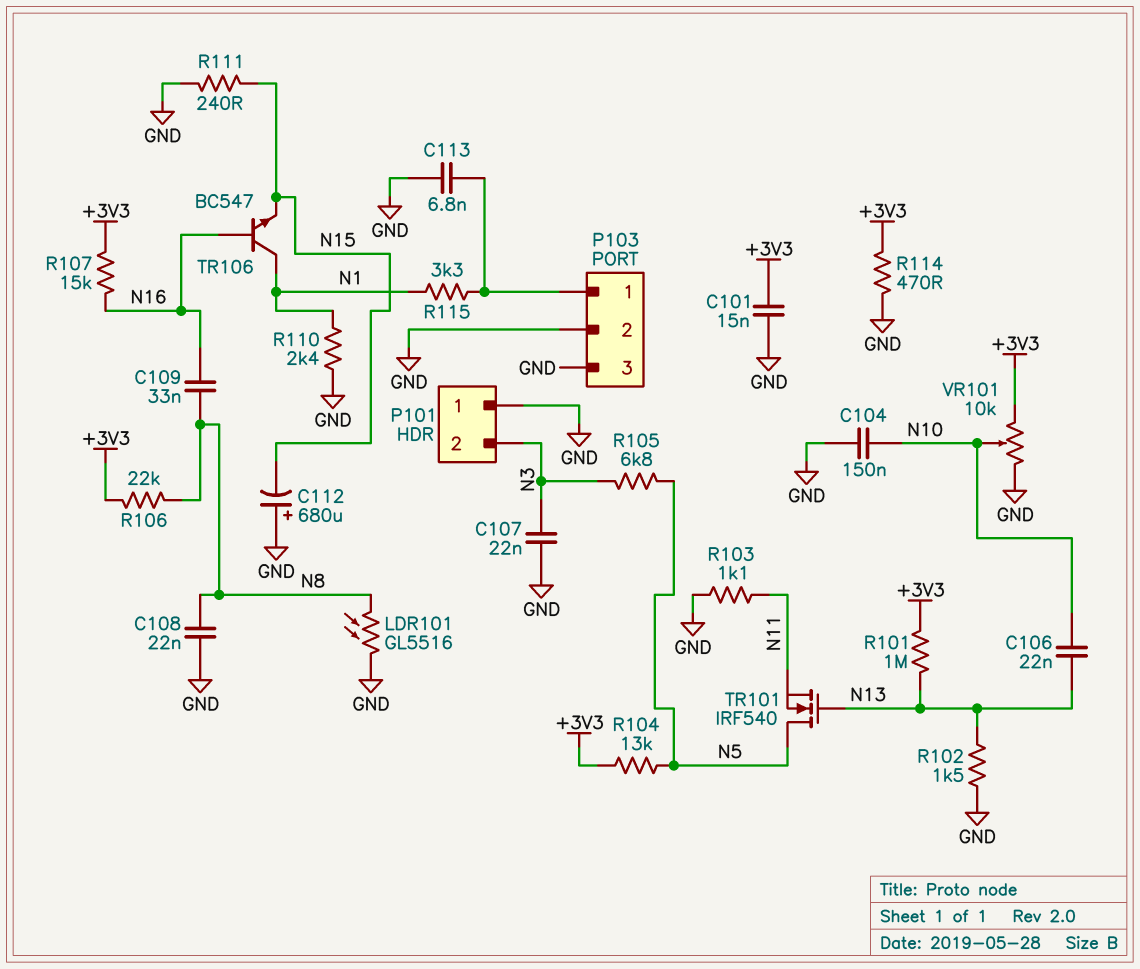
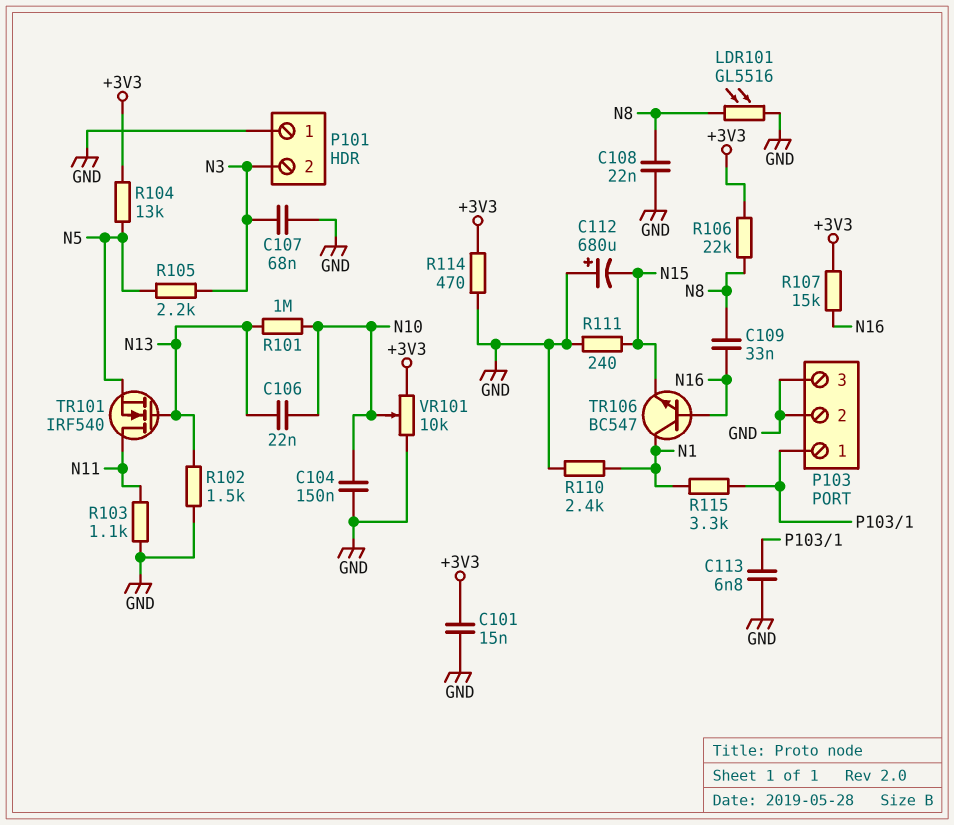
C107: 22nF (GND, N3) -> 68nF (GND, N3)
R101: 1M (+3V3, N13) -> 1M (N10, N13)
R105: 6.8k (N3, N5) -> 2.2k (N3, N5)
TR101: NMOS IRF540 (G N13, D N5, S N11) -> NMOS IRF540 (G N13, D N11, S N5)

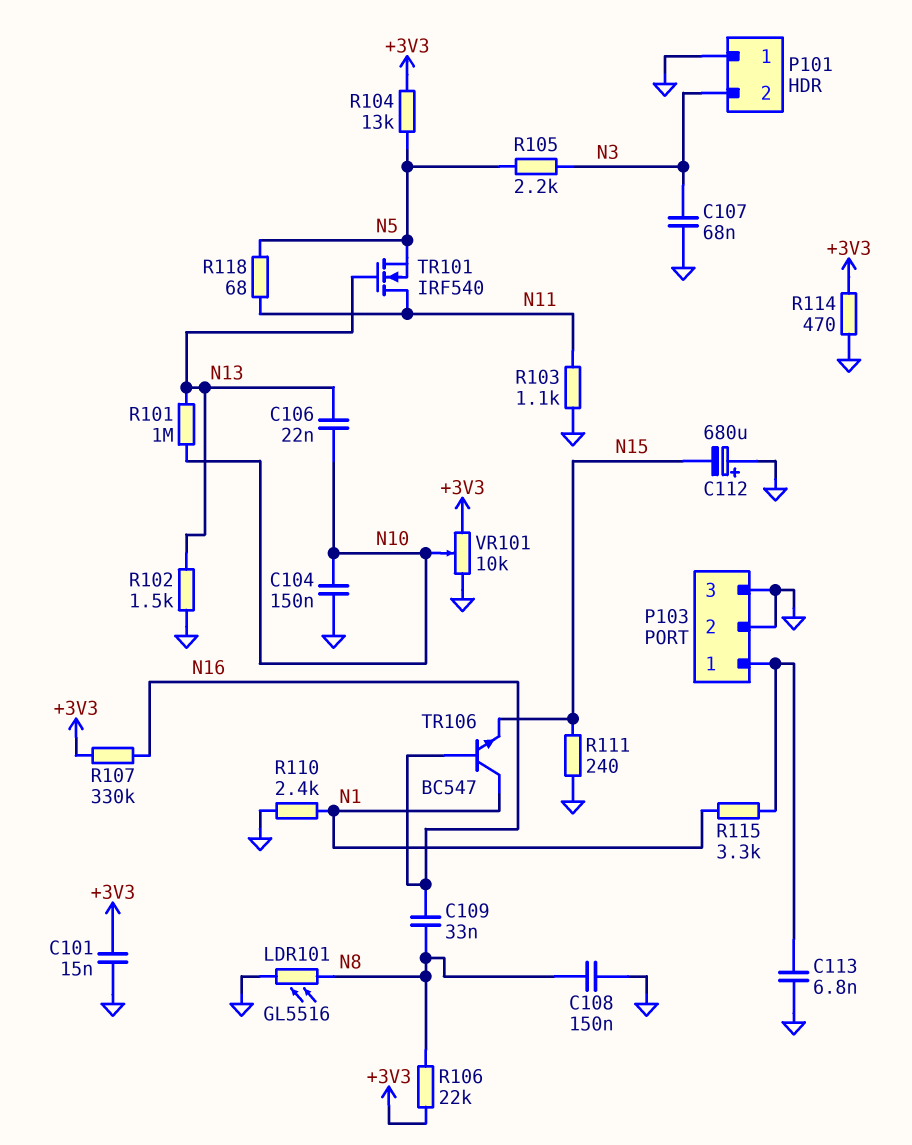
C108: 22nF (GND, N8) -> 150nF (GND, N8)
R107: 15k (+3V3, N16) -> 330k (+3V3, N16)
R118: none -> 68 (N5, N11)

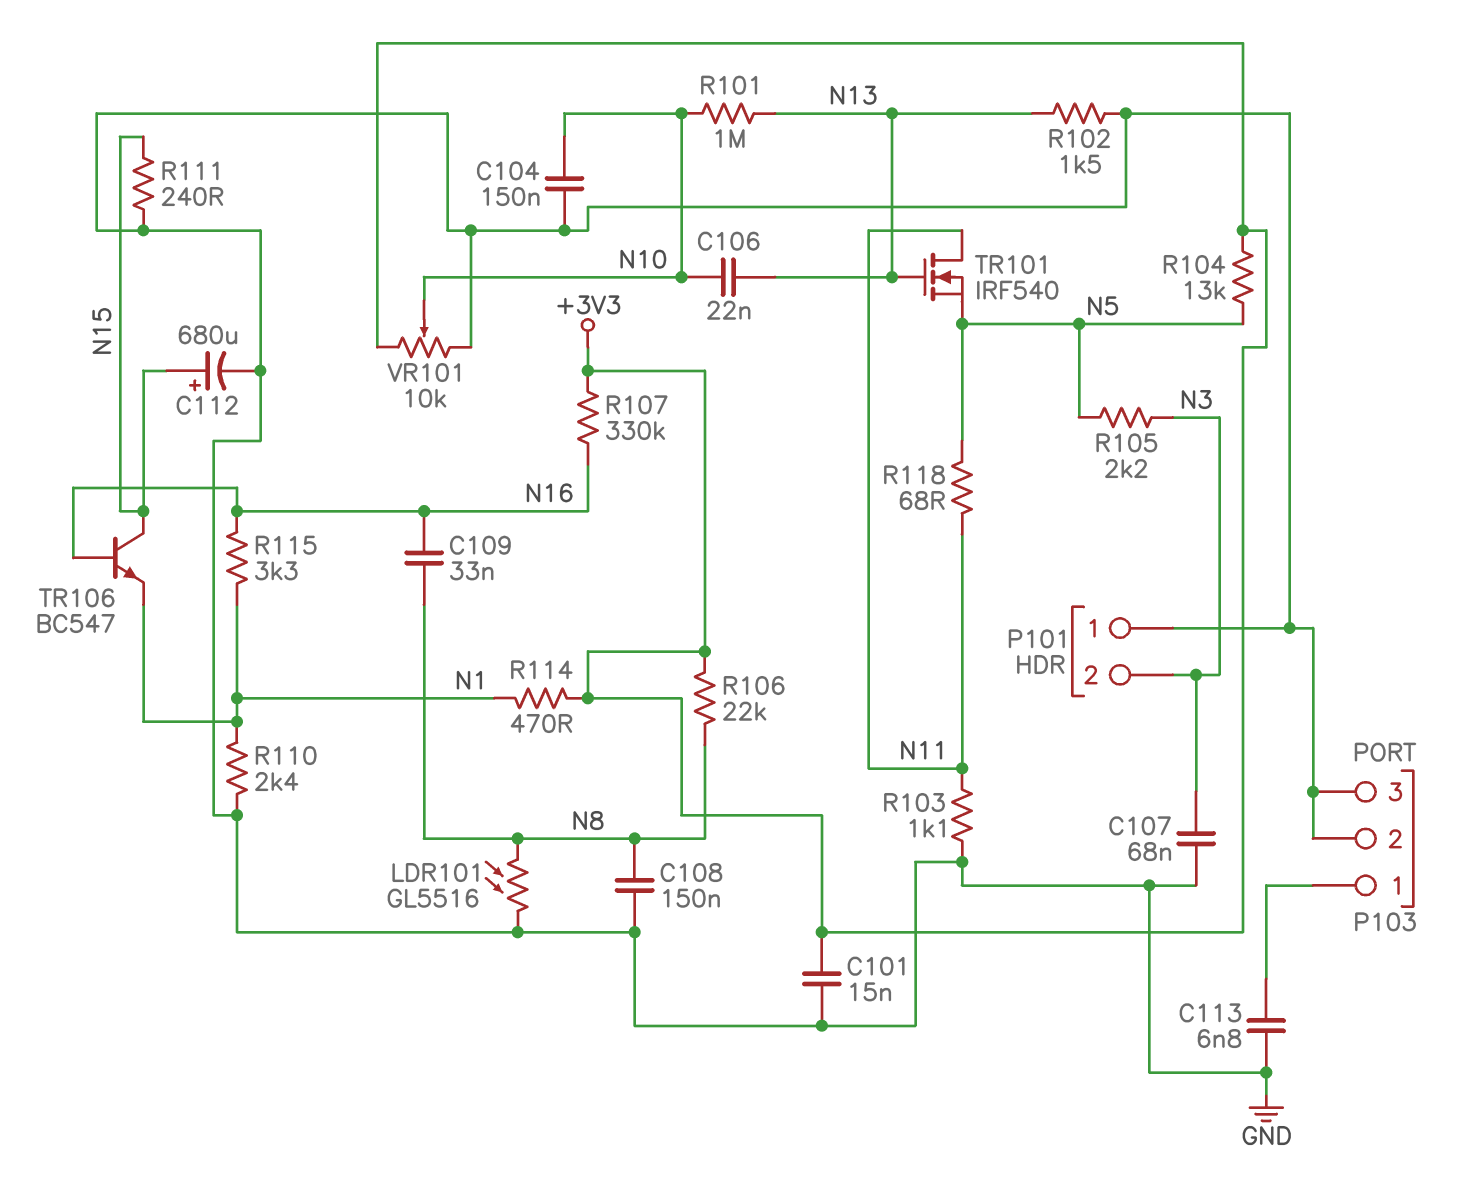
C112: 680uF (plus GND, minus N15) -> 680uF (plus N15, minus GND)
R114: 470 (+3V3, GND) -> 470 (+3V3, N1)
R115: 3.3k (N1, P103/1) -> 3.3k (N1, N16)
TR106: NPN BC547 (B N16, C N1, E N15) -> NPN BC547 (B N16, C N15, E N1)

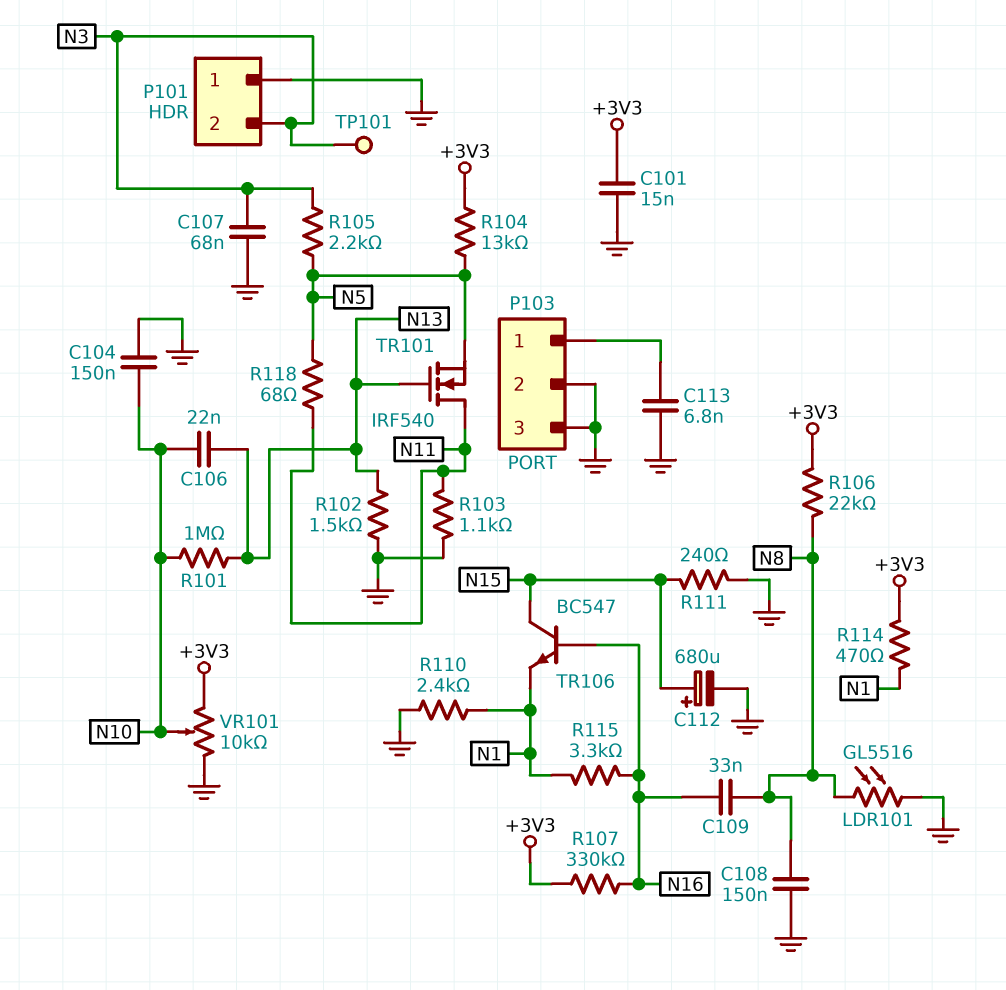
TP101: none -> test point (N3)

